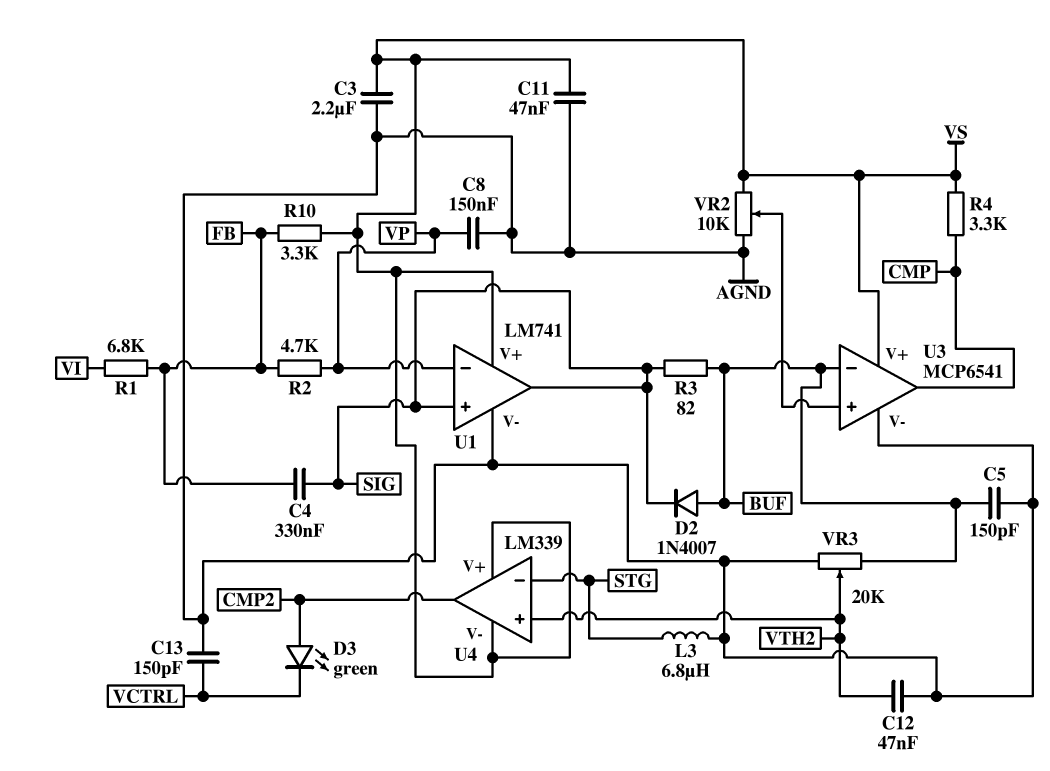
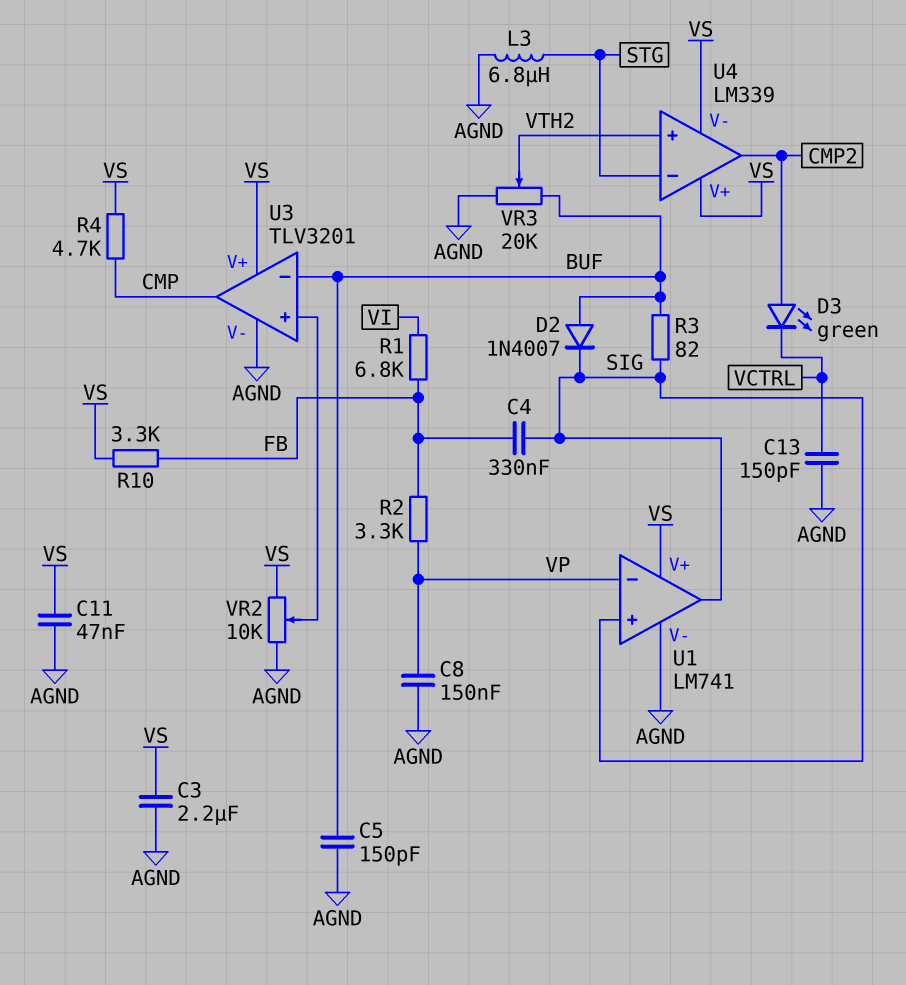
C12: 47nF (AGND, VTH2) -> none
R2: 4.7k (FB, VP) -> 3.3k (FB, VP)
R4: 3.3k (CMP, VS) -> 4.7k (CMP, VS)
U3: MCP6541 -> TLV3201

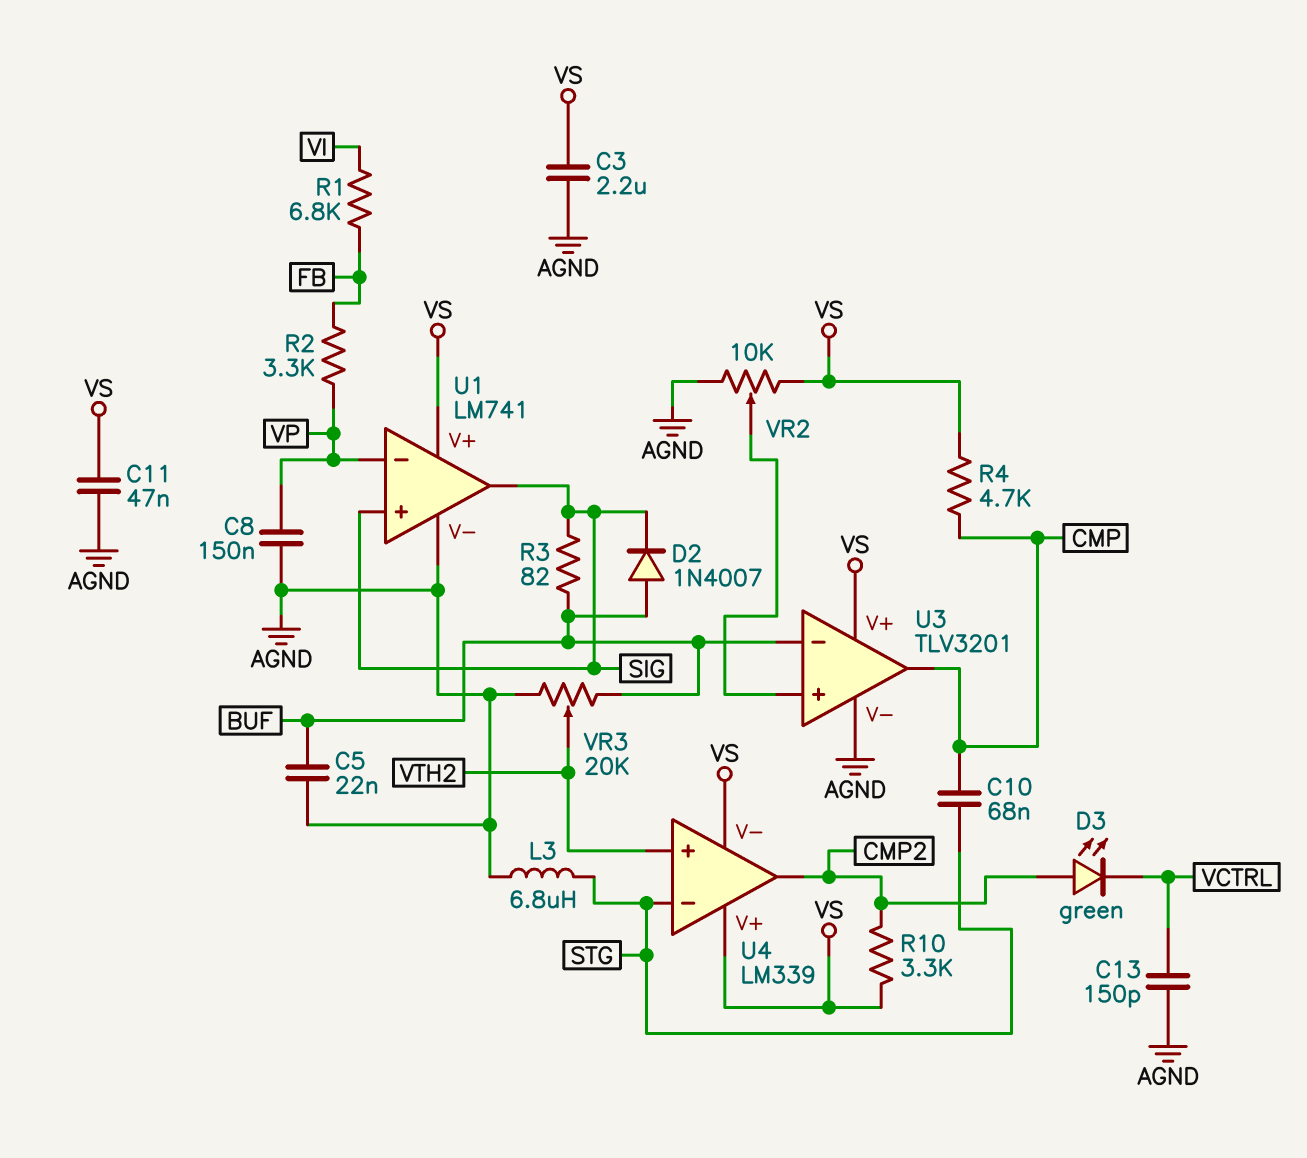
C4: 330nF (FB, SIG) -> none
C5: 150pF (AGND, BUF) -> 22nF (AGND, BUF)
C10: none -> 68nF (CMP, STG)
R10: 3.3k (FB, VS) -> 3.3k (CMP2, VS)

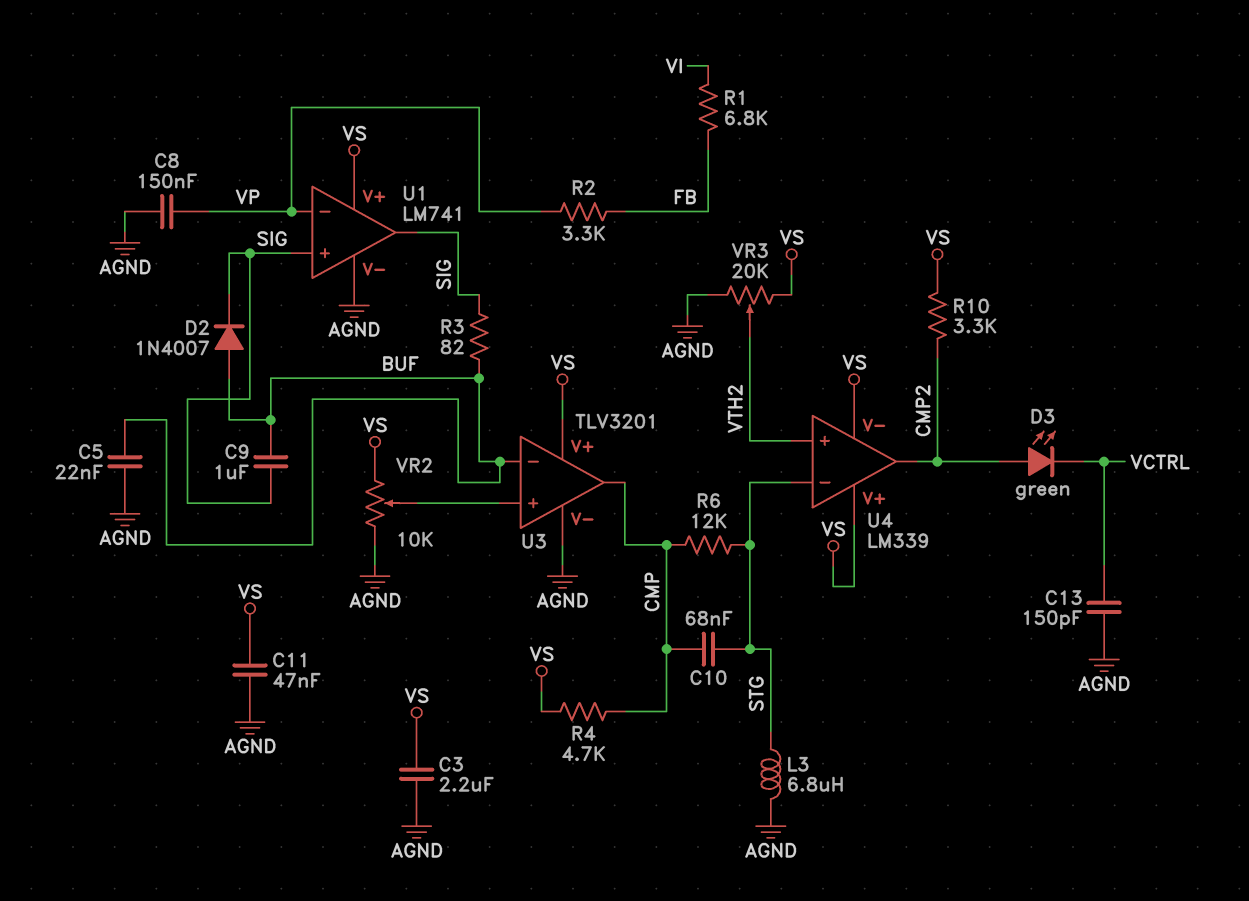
C9: none -> 1uF (BUF, SIG)
R6: none -> 12k (CMP, STG)
VR3: 20k (AGND, BUF, wiper VTH2) -> 20k (AGND, VS, wiper VTH2)

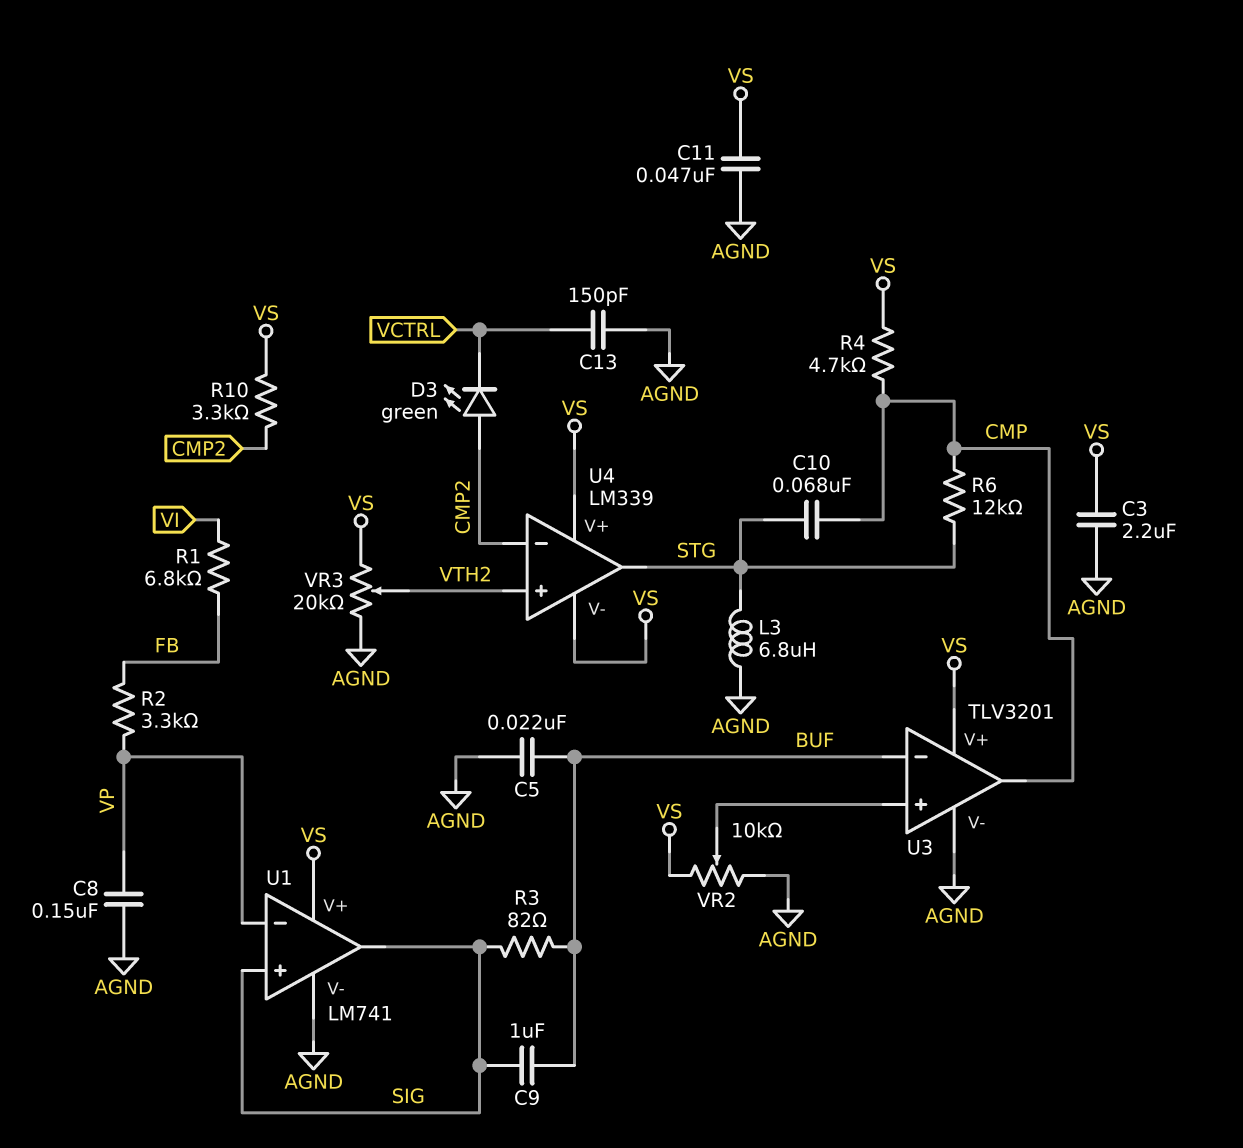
D2: diode 1N4007 (A BUF, K SIG) -> none
U4 pin in-: STG -> CMP2
U4 pin out: CMP2 -> STG

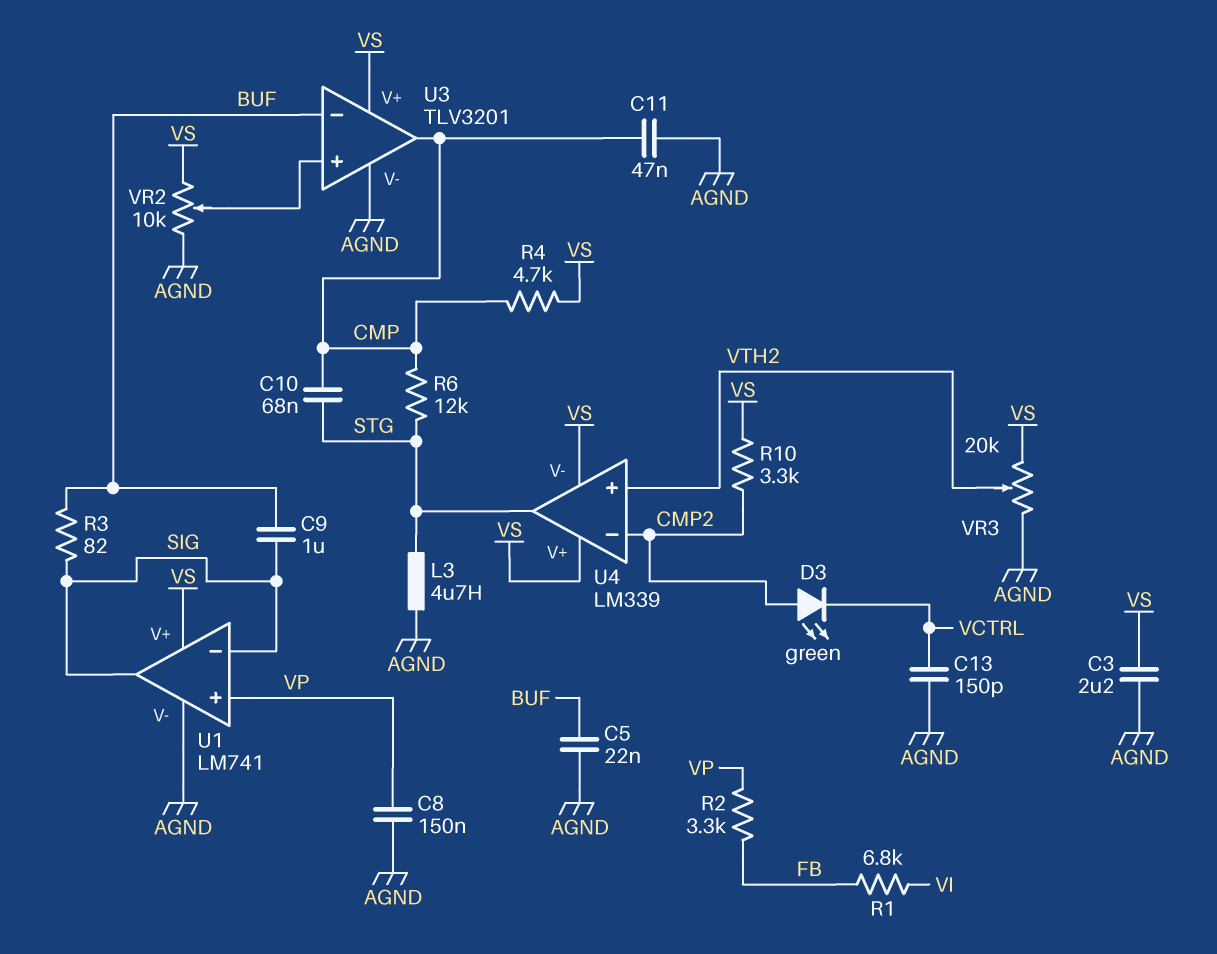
C11: 47nF (AGND, VS) -> 47nF (AGND, CMP)
L3: 6.8uH (AGND, STG) -> 4.7uH (AGND, STG)
U1 pin in+: SIG -> VP
U1 pin in-: VP -> SIG

